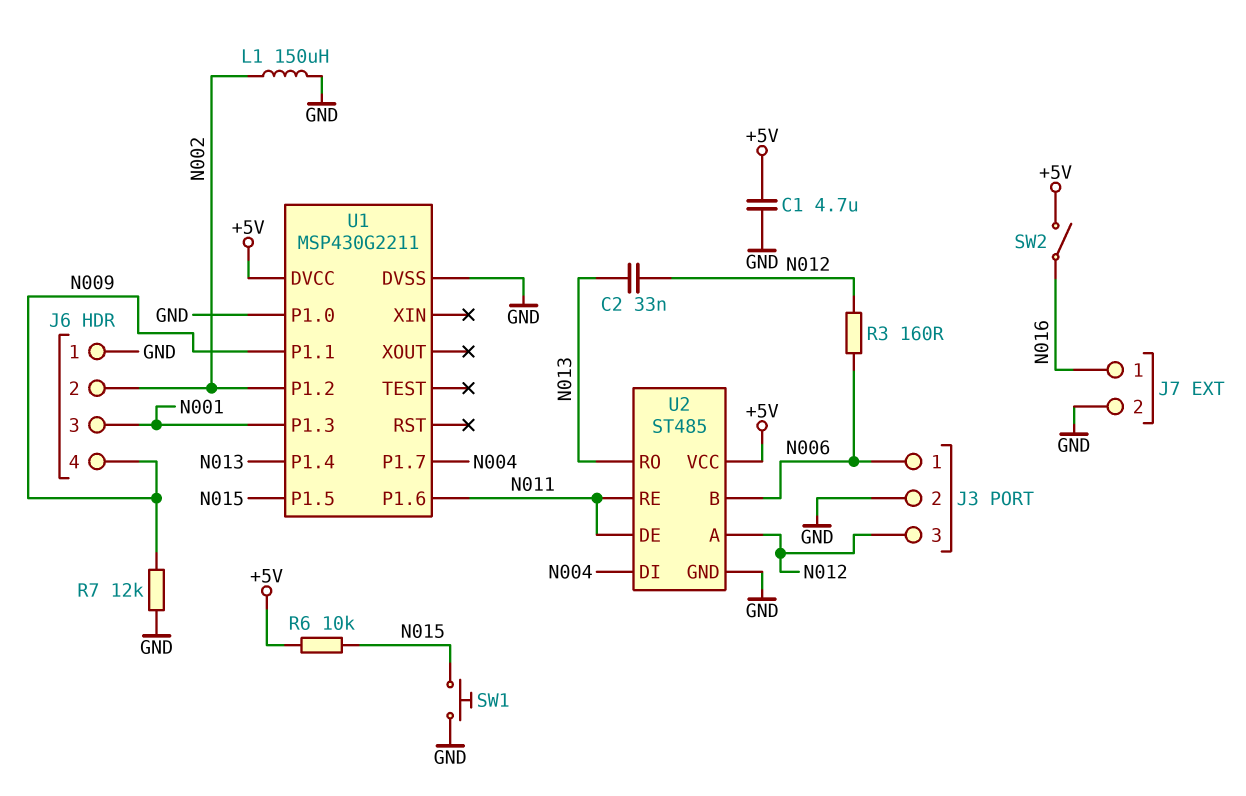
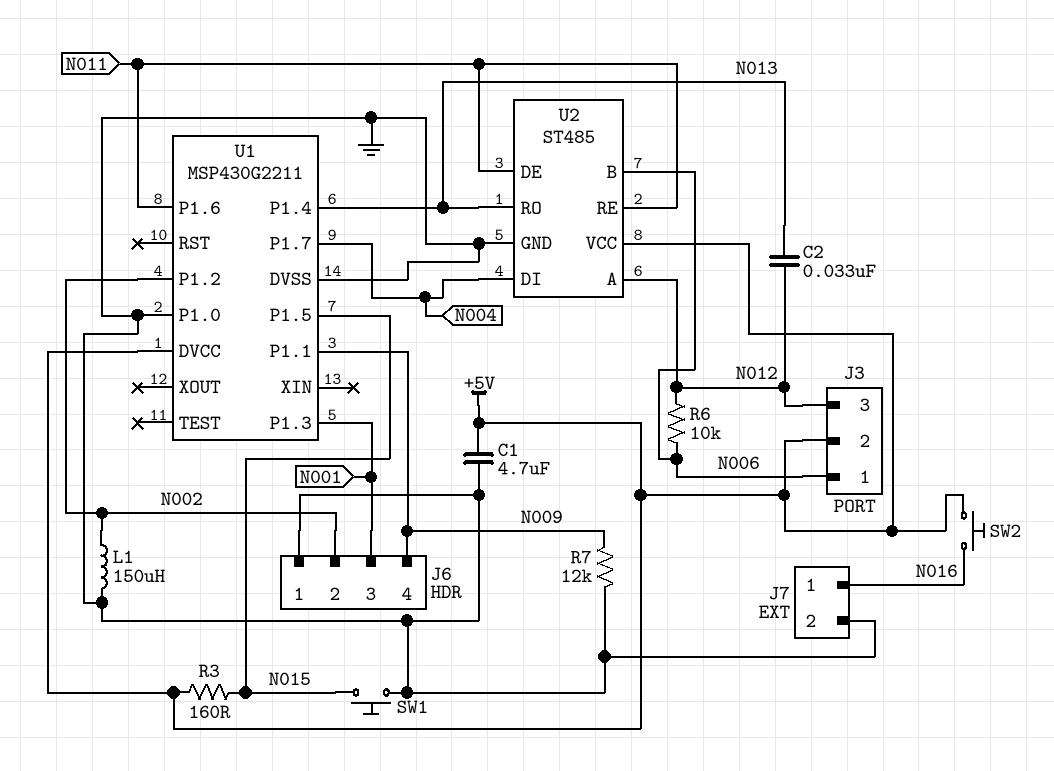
J3 pin 2: GND -> +5V
R3: 160 (N006, N012) -> 160 (+5V, N015)
R6: 10k (+5V, N015) -> 10k (N006, N012)
SW2: switch (+5V, N016) -> button (+5V, N016)

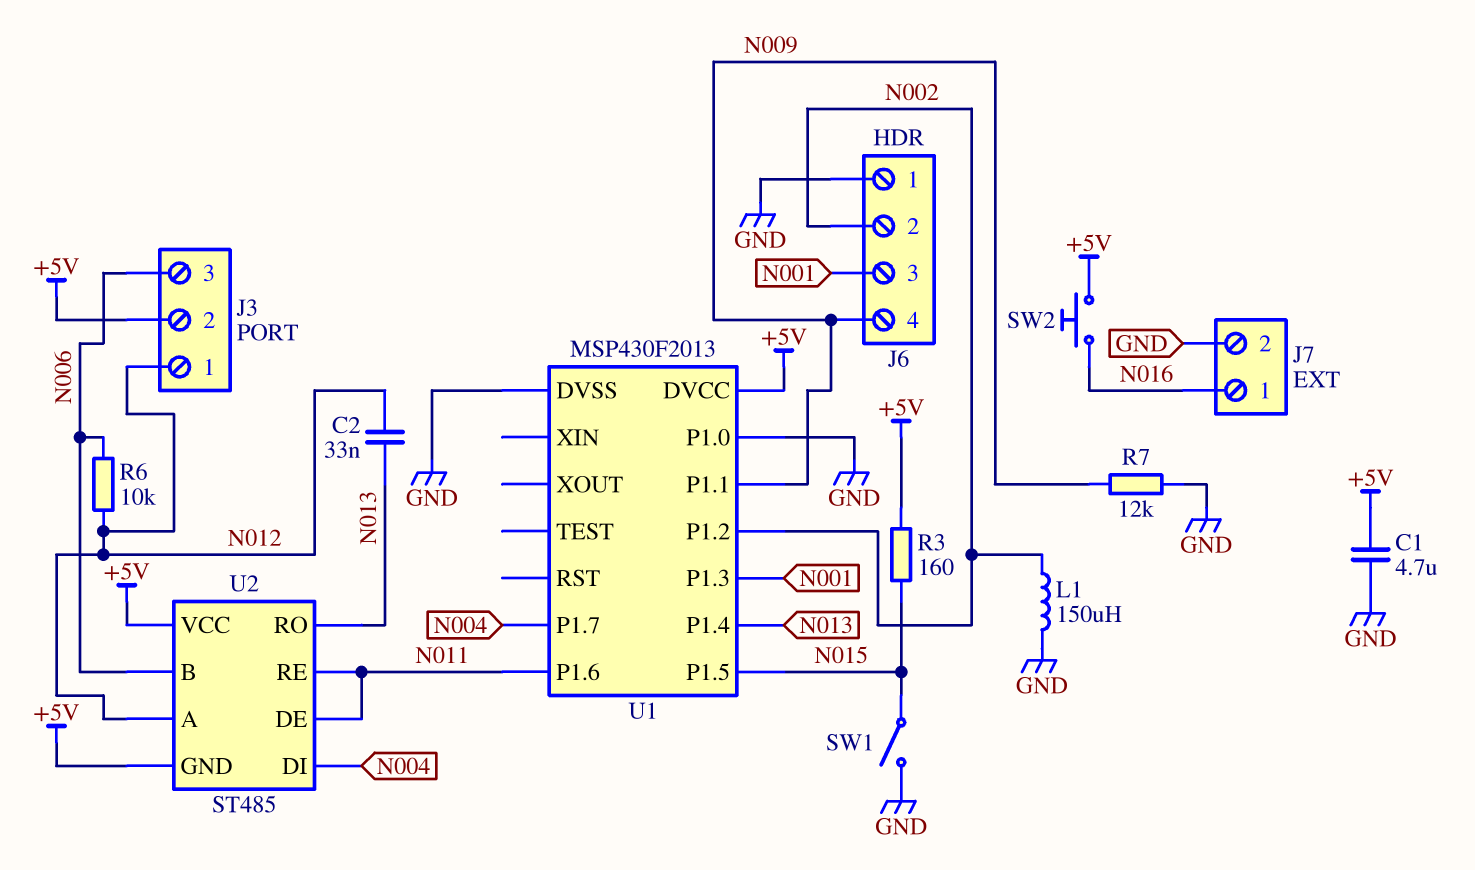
J3 pin 1: N006 -> N012
J3 pin 3: N012 -> N006
SW1: button (GND, N015) -> switch (GND, N015)
U1: MSP430G2211 -> MSP430F2013
U2 pin GND: GND -> +5V

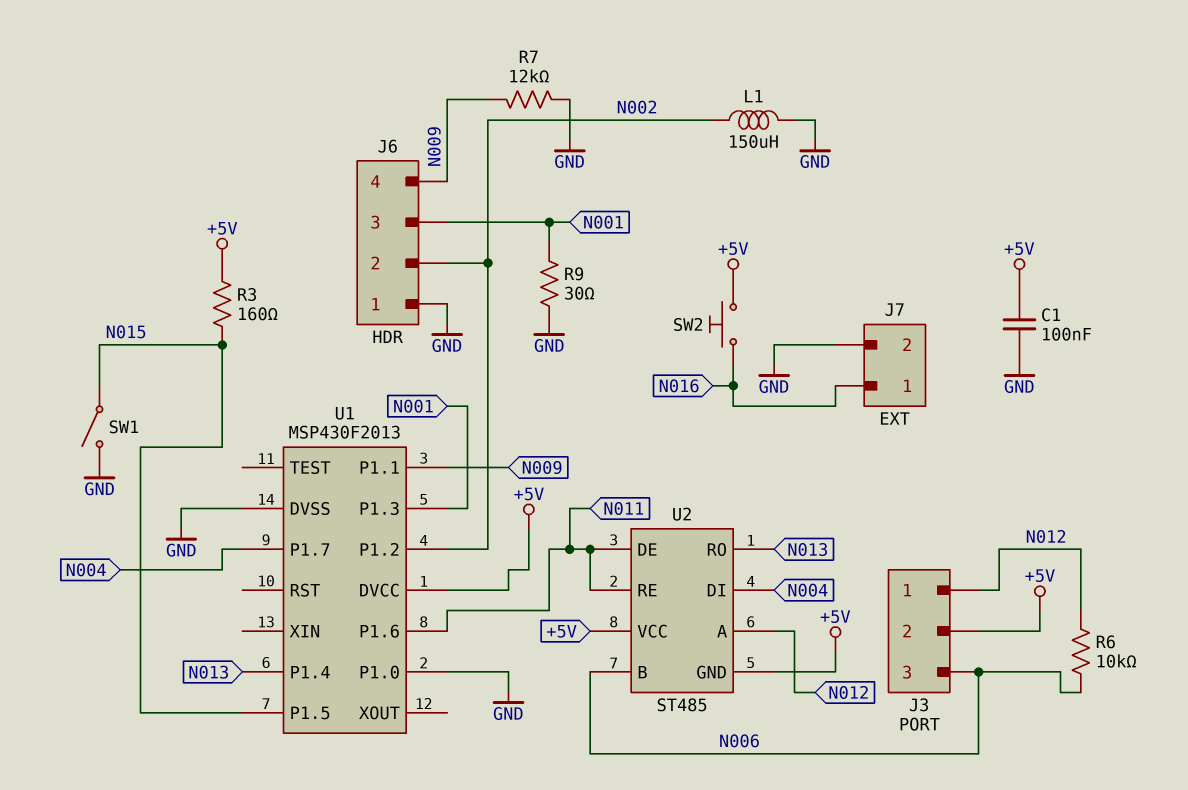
C1: 4.7uF (+5V, GND) -> 100nF (+5V, GND)
C2: 33nF (N012, N013) -> none
R9: none -> 30 (GND, N001)

